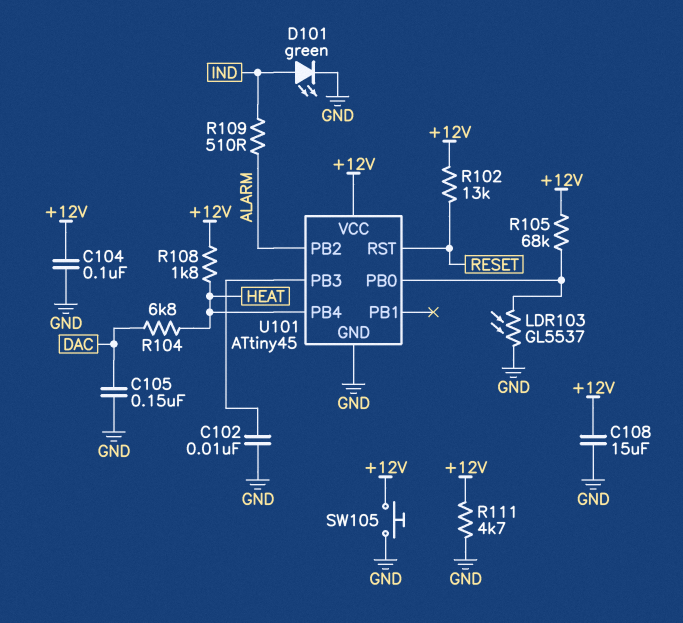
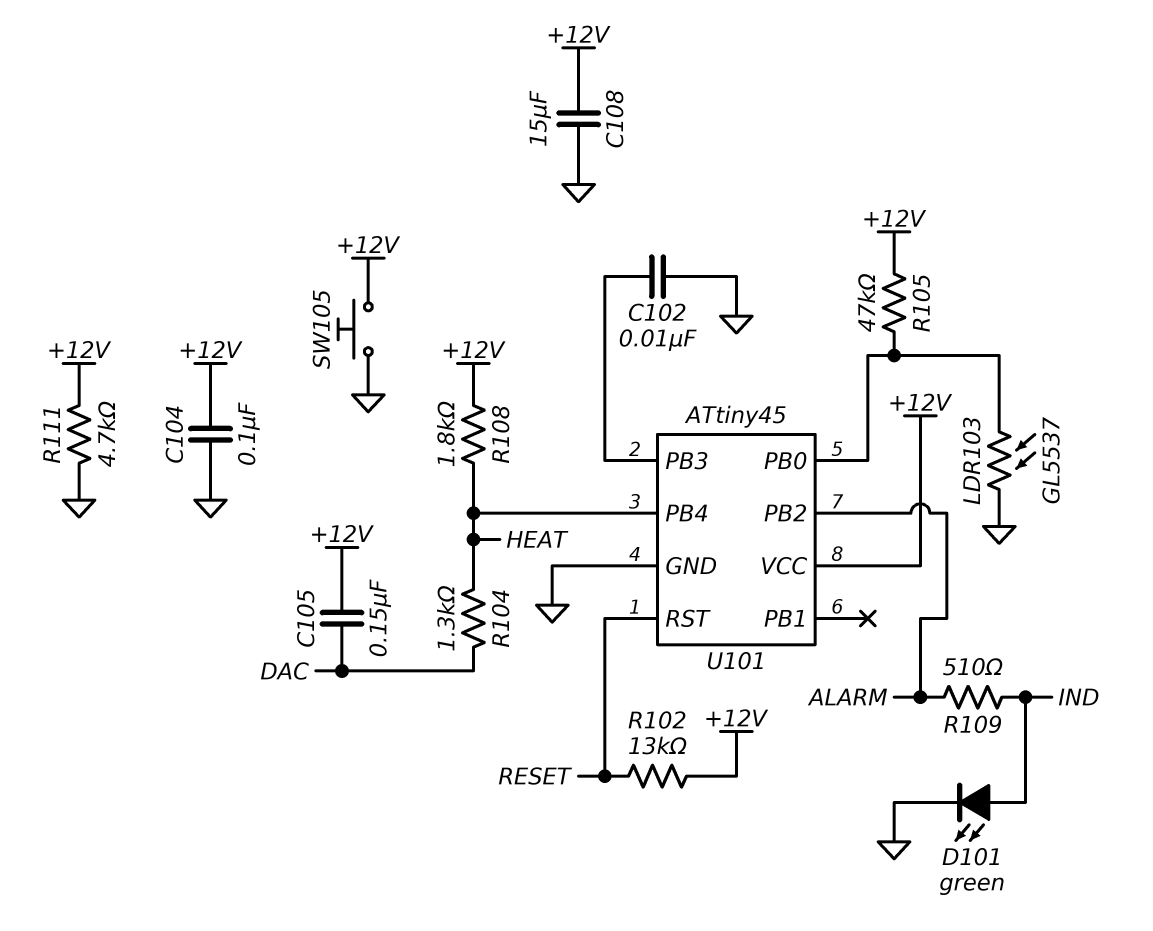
C105: 150nF (DAC, GND) -> 150nF (+12V, DAC)
R104: 6.8k (DAC, HEAT) -> 1.3k (DAC, HEAT)
R105: 68k (+12V, U101/PB0) -> 47k (+12V, U101/PB0)

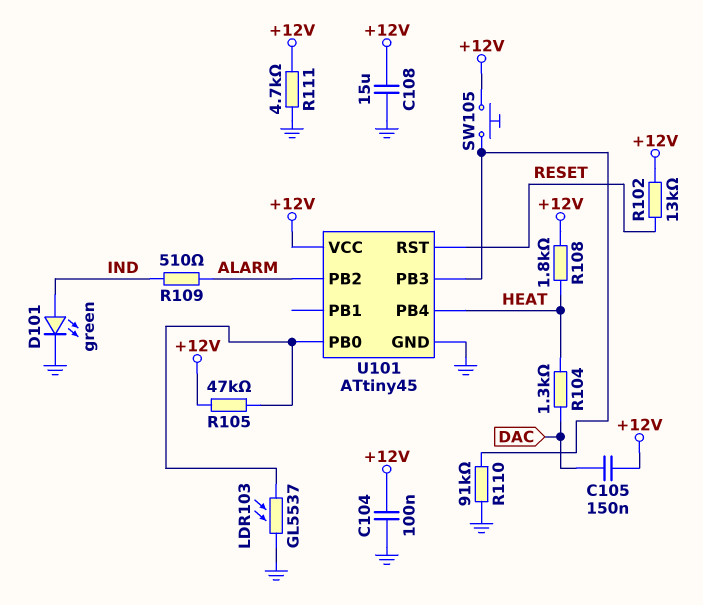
C102: 10nF (GND, U101/PB3) -> none
R110: none -> 91k (GND, U101/PB3)
SW105: button (+12V, GND) -> button (+12V, U101/PB3)

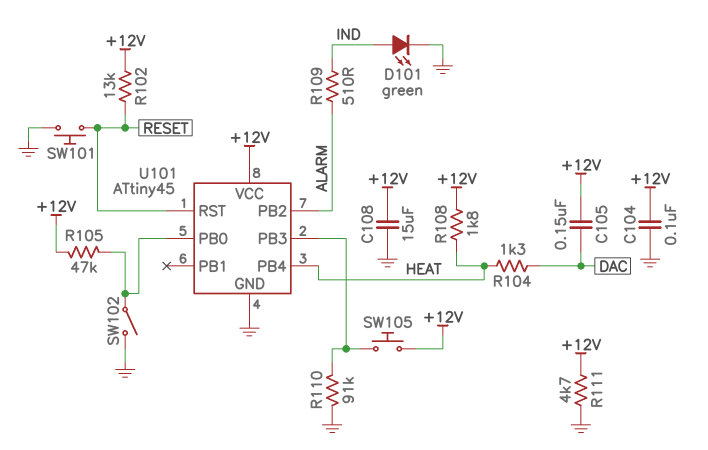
LDR103: GL5537 (GND, U101/PB0) -> none
SW101: none -> button (GND, RESET)
SW102: none -> switch (GND, U101/PB0)

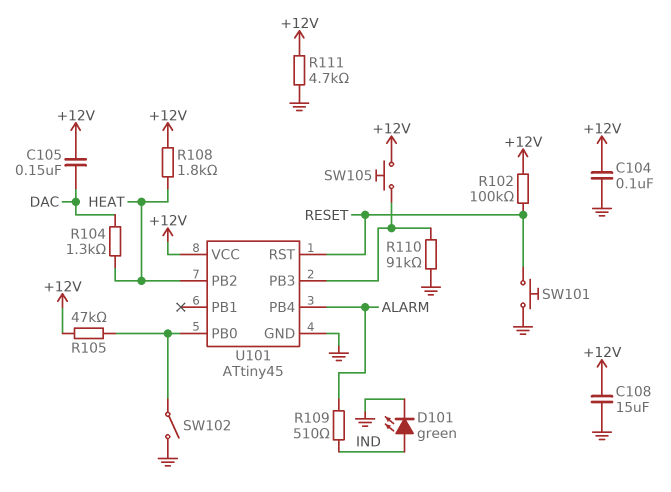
R102: 13k (+12V, RESET) -> 100k (+12V, RESET)
U101 pin PB2: ALARM -> HEAT
U101 pin PB4: HEAT -> ALARM

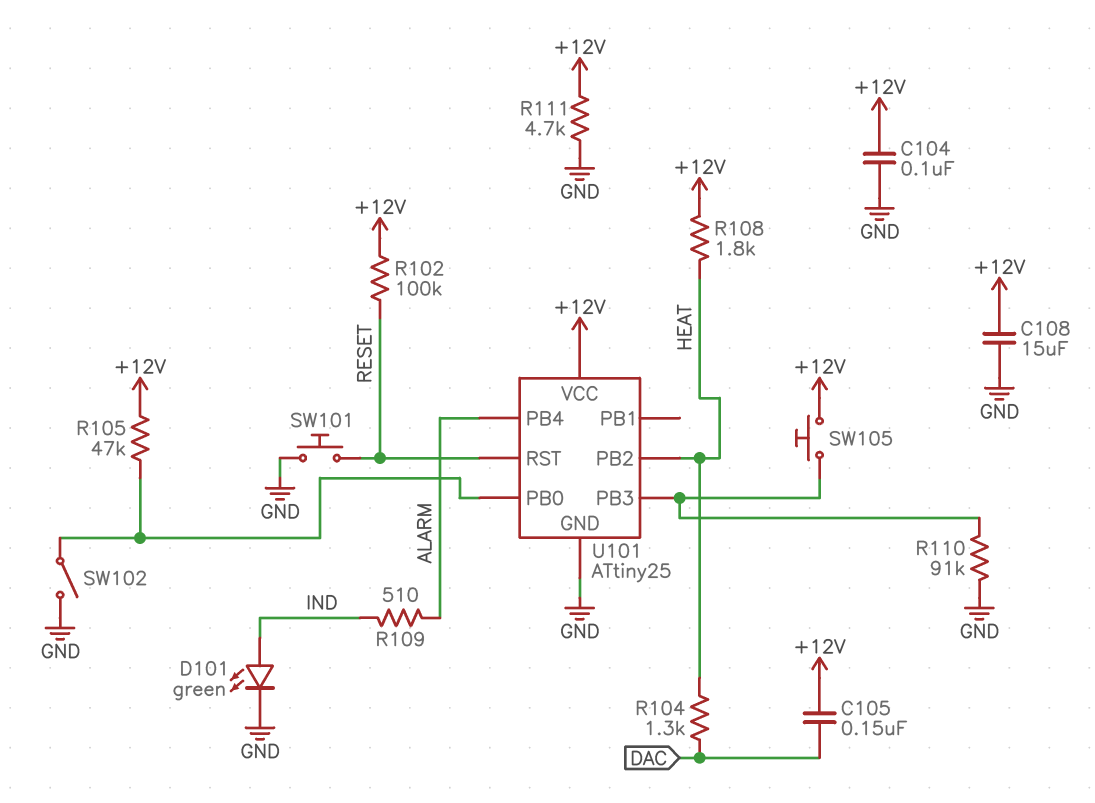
U101: ATtiny45 -> ATtiny25

